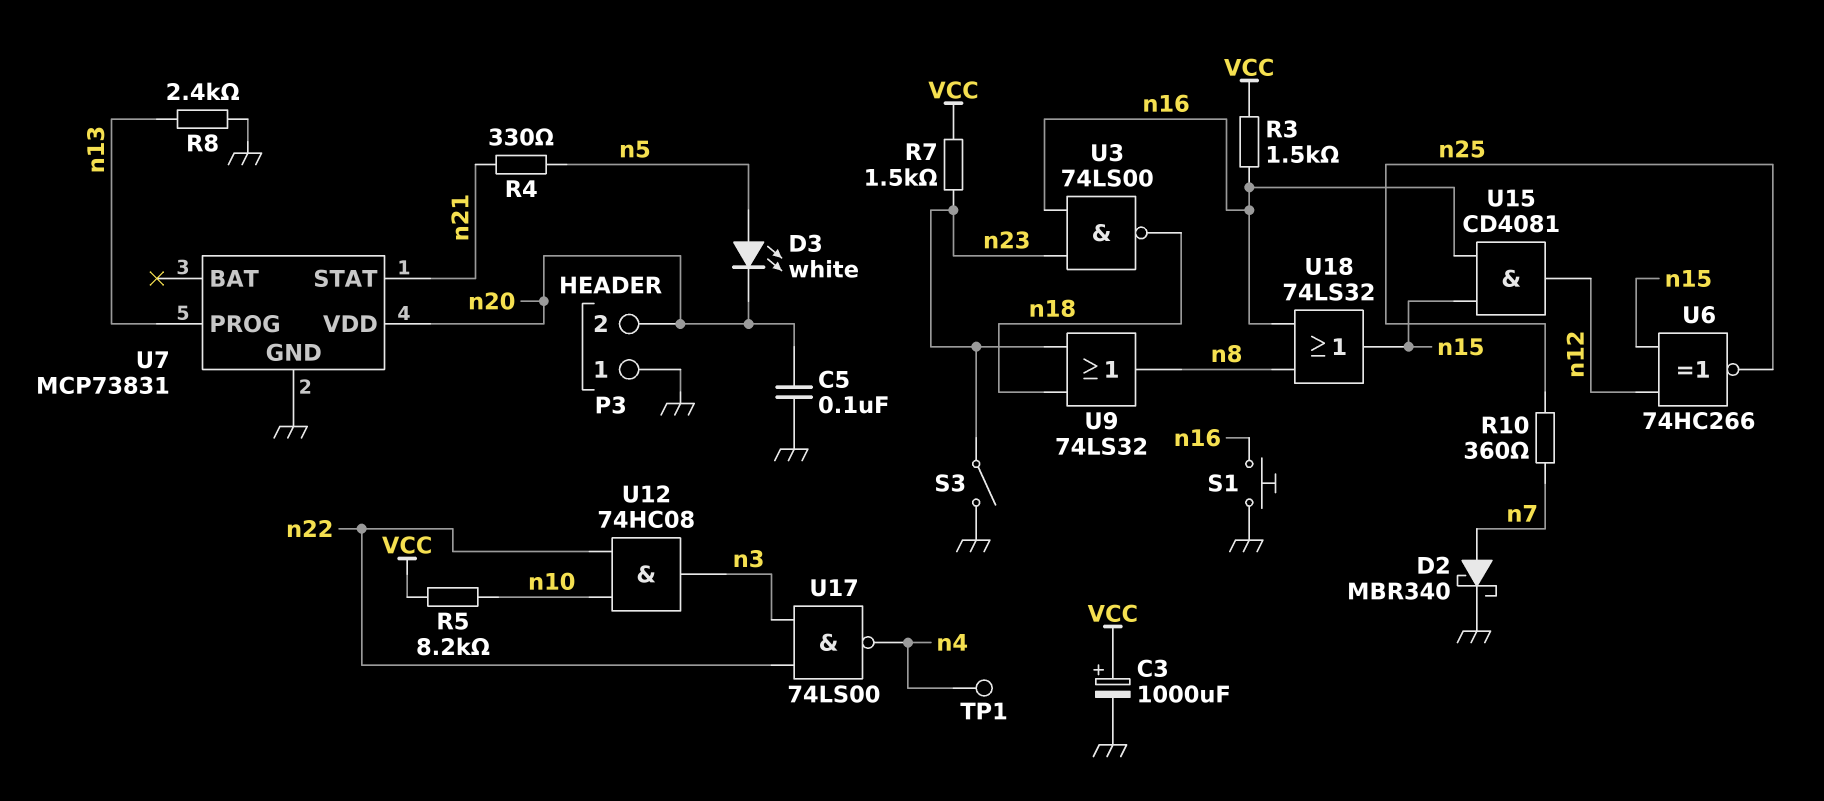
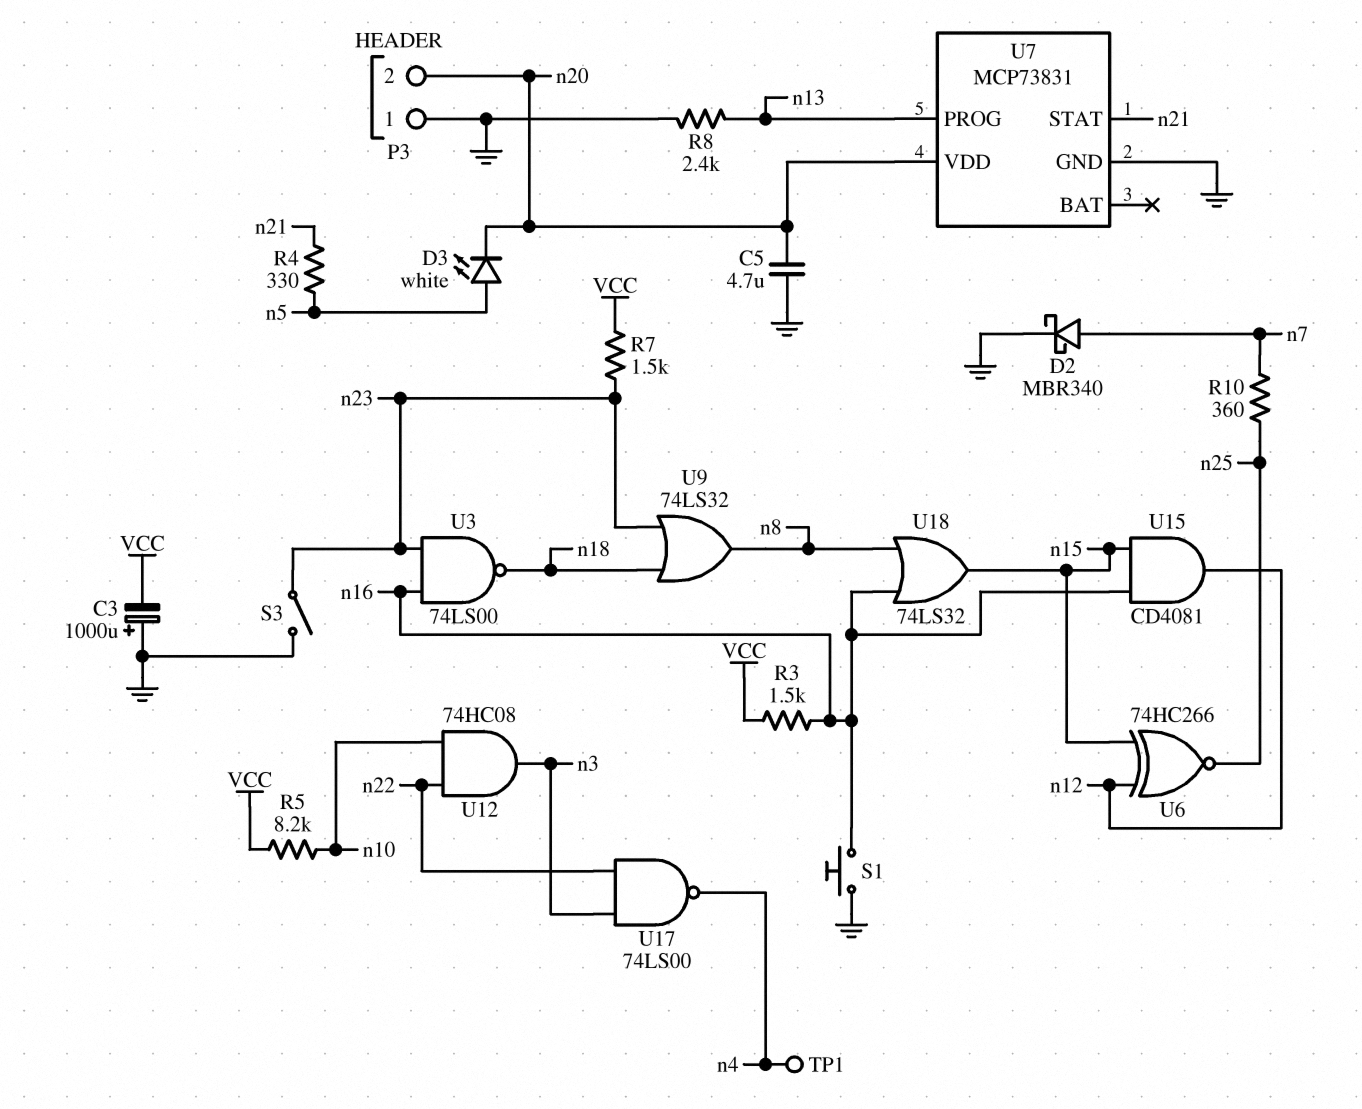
C3: 1000uF (plus VCC, minus GND) -> 1000uF (plus GND, minus VCC)
C5: 100nF (GND, n20) -> 4.7uF (GND, n20)

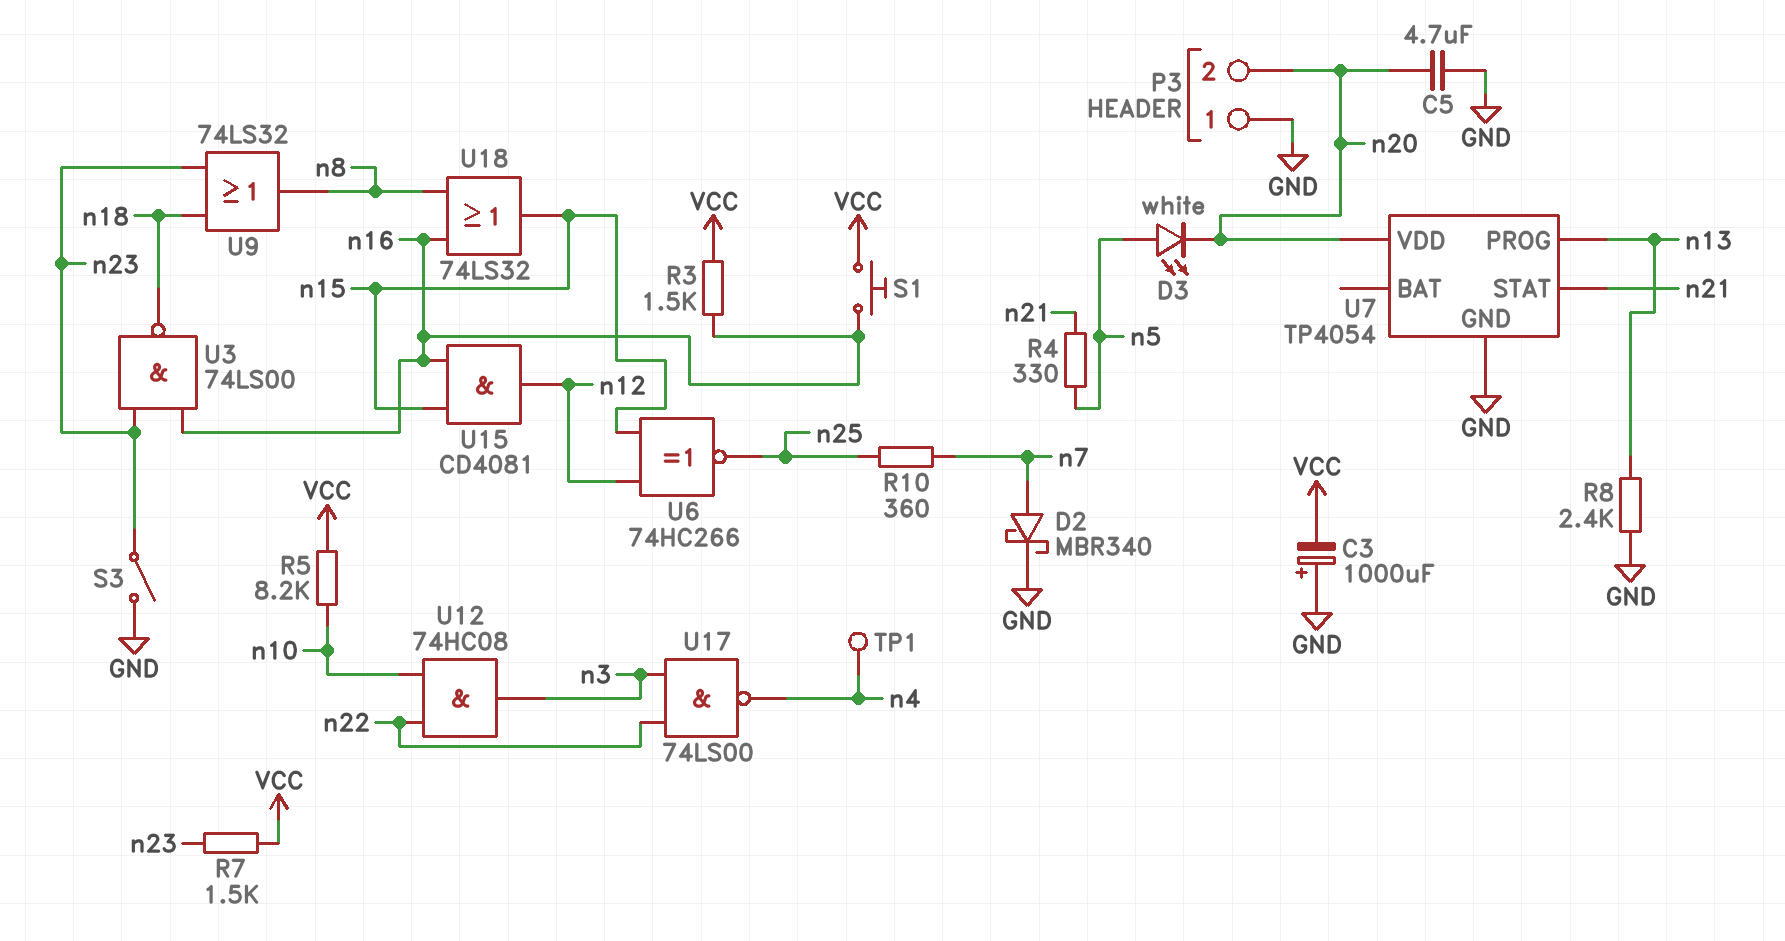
S1: button (GND, n16) -> button (VCC, n16)
U7: MCP73831 -> TP4054

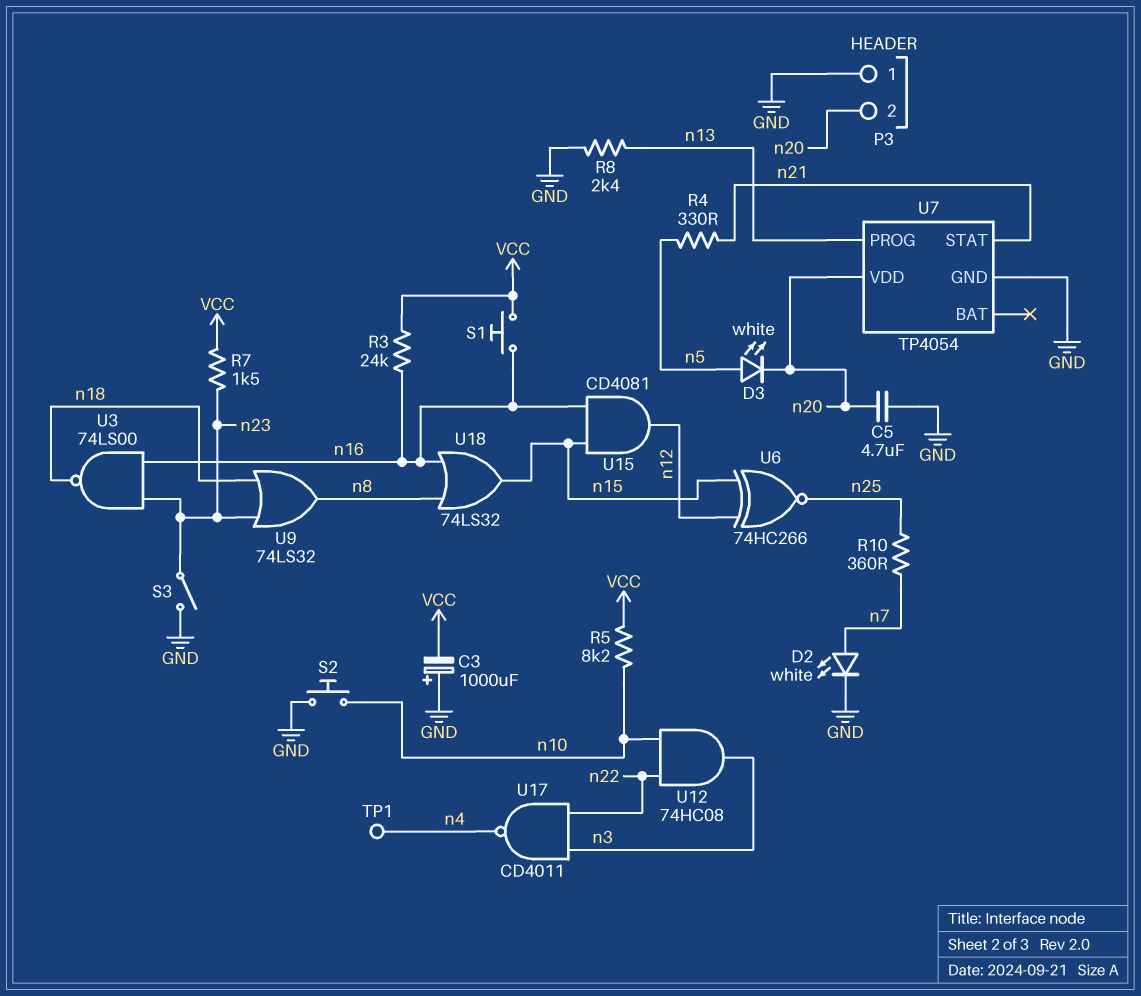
D2: schottky MBR340 (A n7, K GND) -> LED white (A n7, K GND)
R3: 1.5k (VCC, n16) -> 24k (VCC, n16)
S2: none -> button (GND, n10)
U17: NAND 74LS00 (in n3, in n22, out n4) -> NAND CD4011 (in n3, in n22, out n4)

